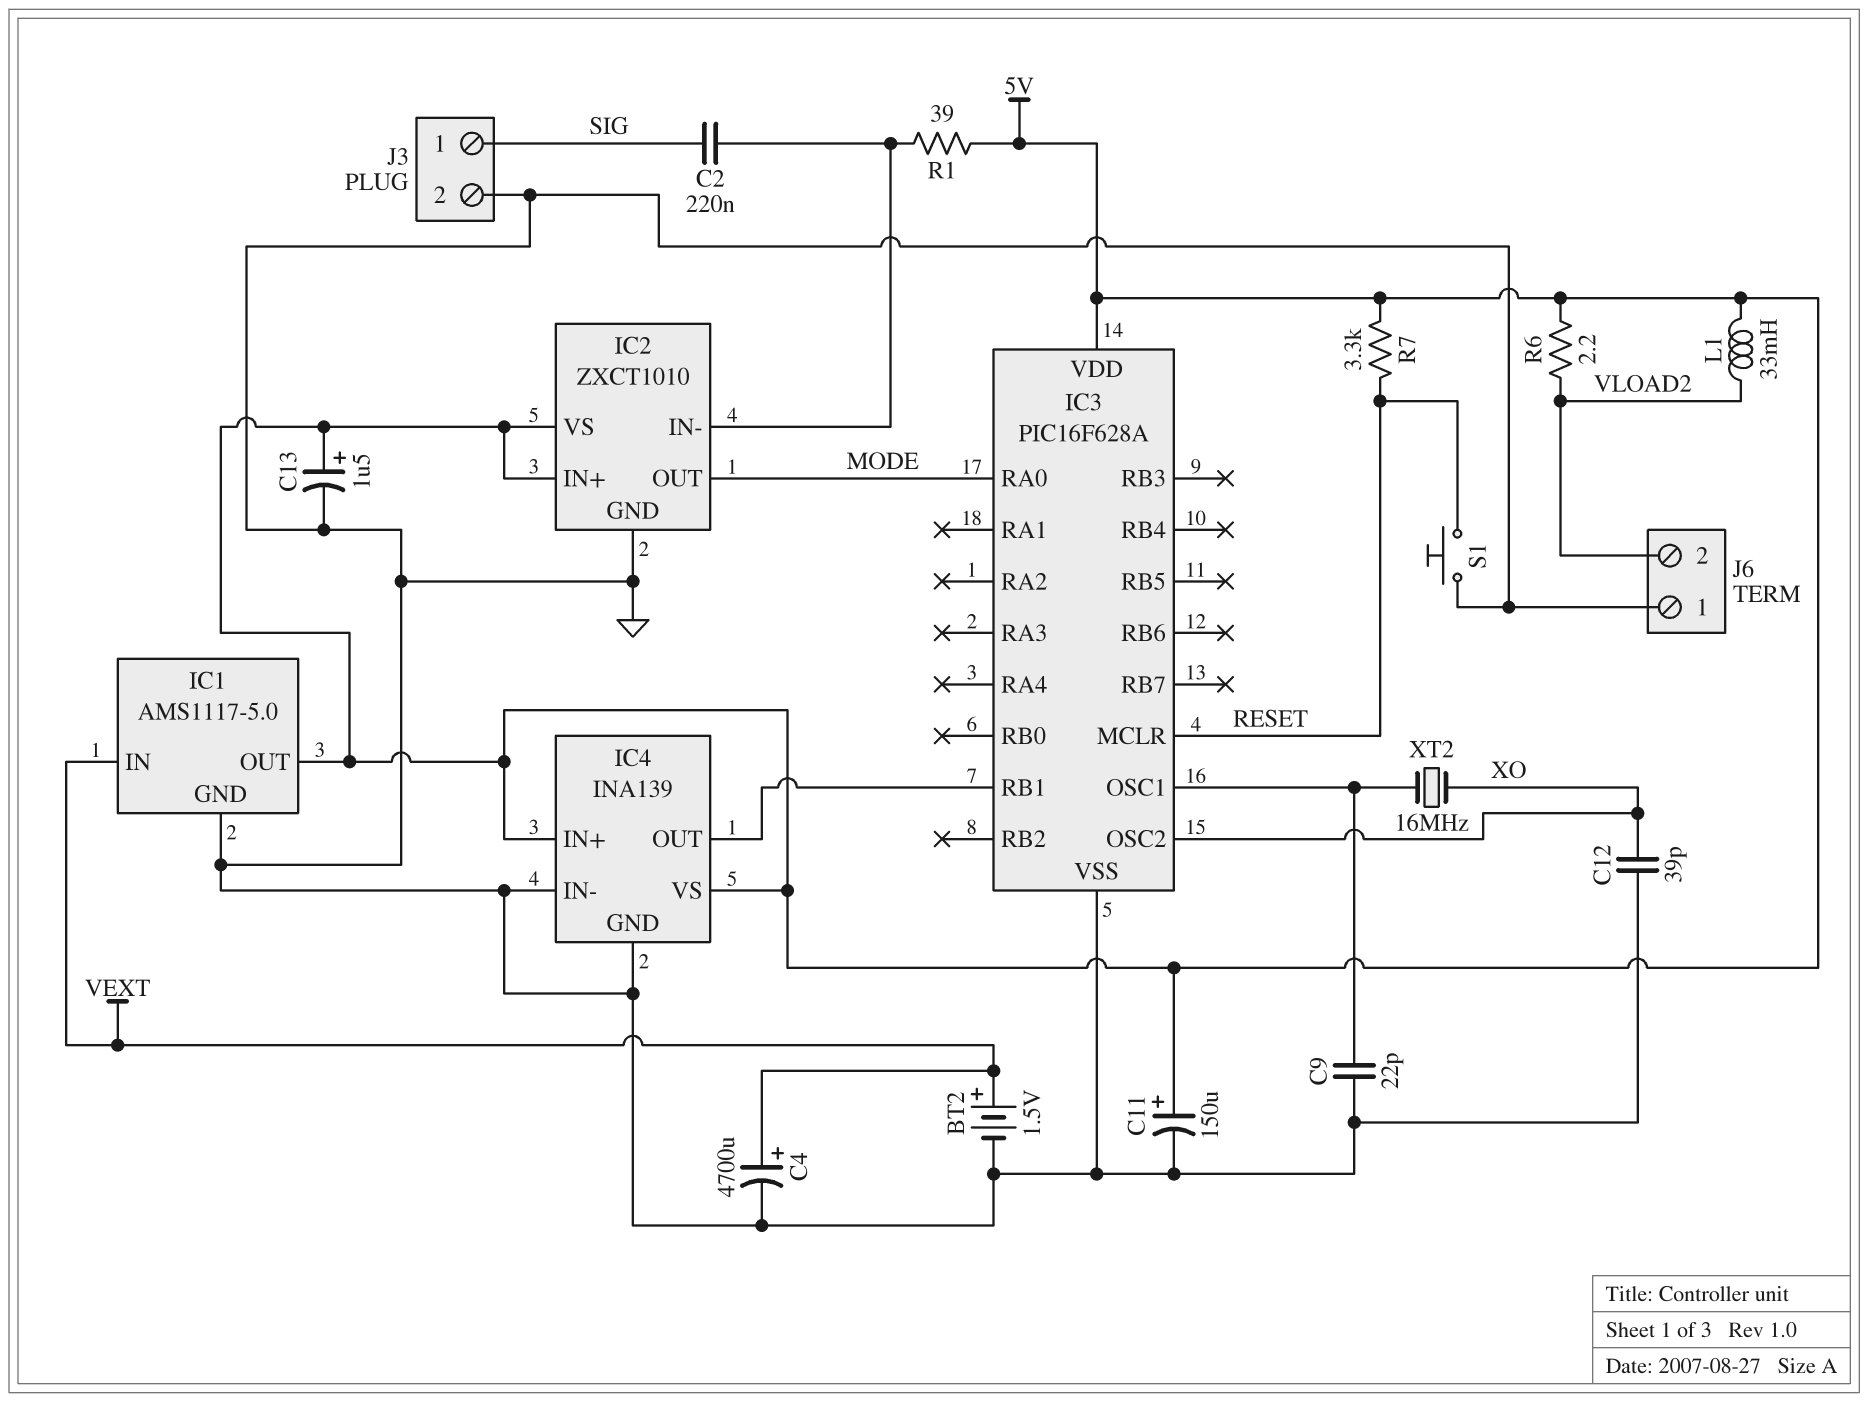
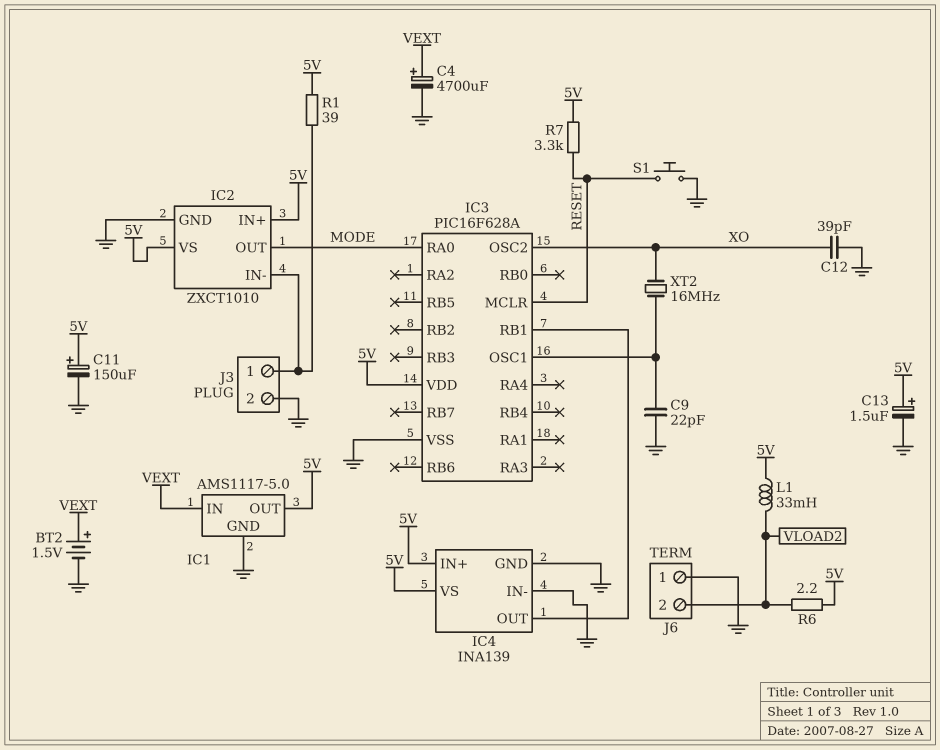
C2: 220nF (IC2/IN-, SIG) -> none
J3 pin 1: SIG -> IC2/IN-

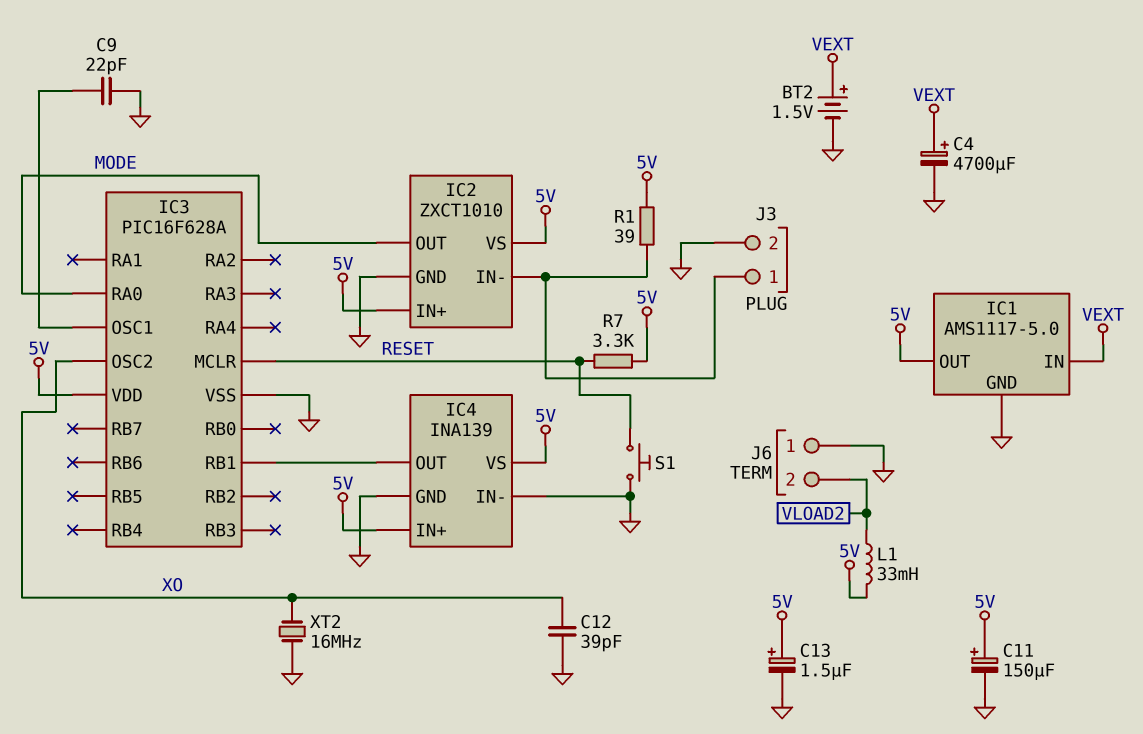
R6: 2.2 (5V, VLOAD2) -> none
XT2: 16MHz (IC3/OSC1, XO) -> 16MHz (GND, XO)

